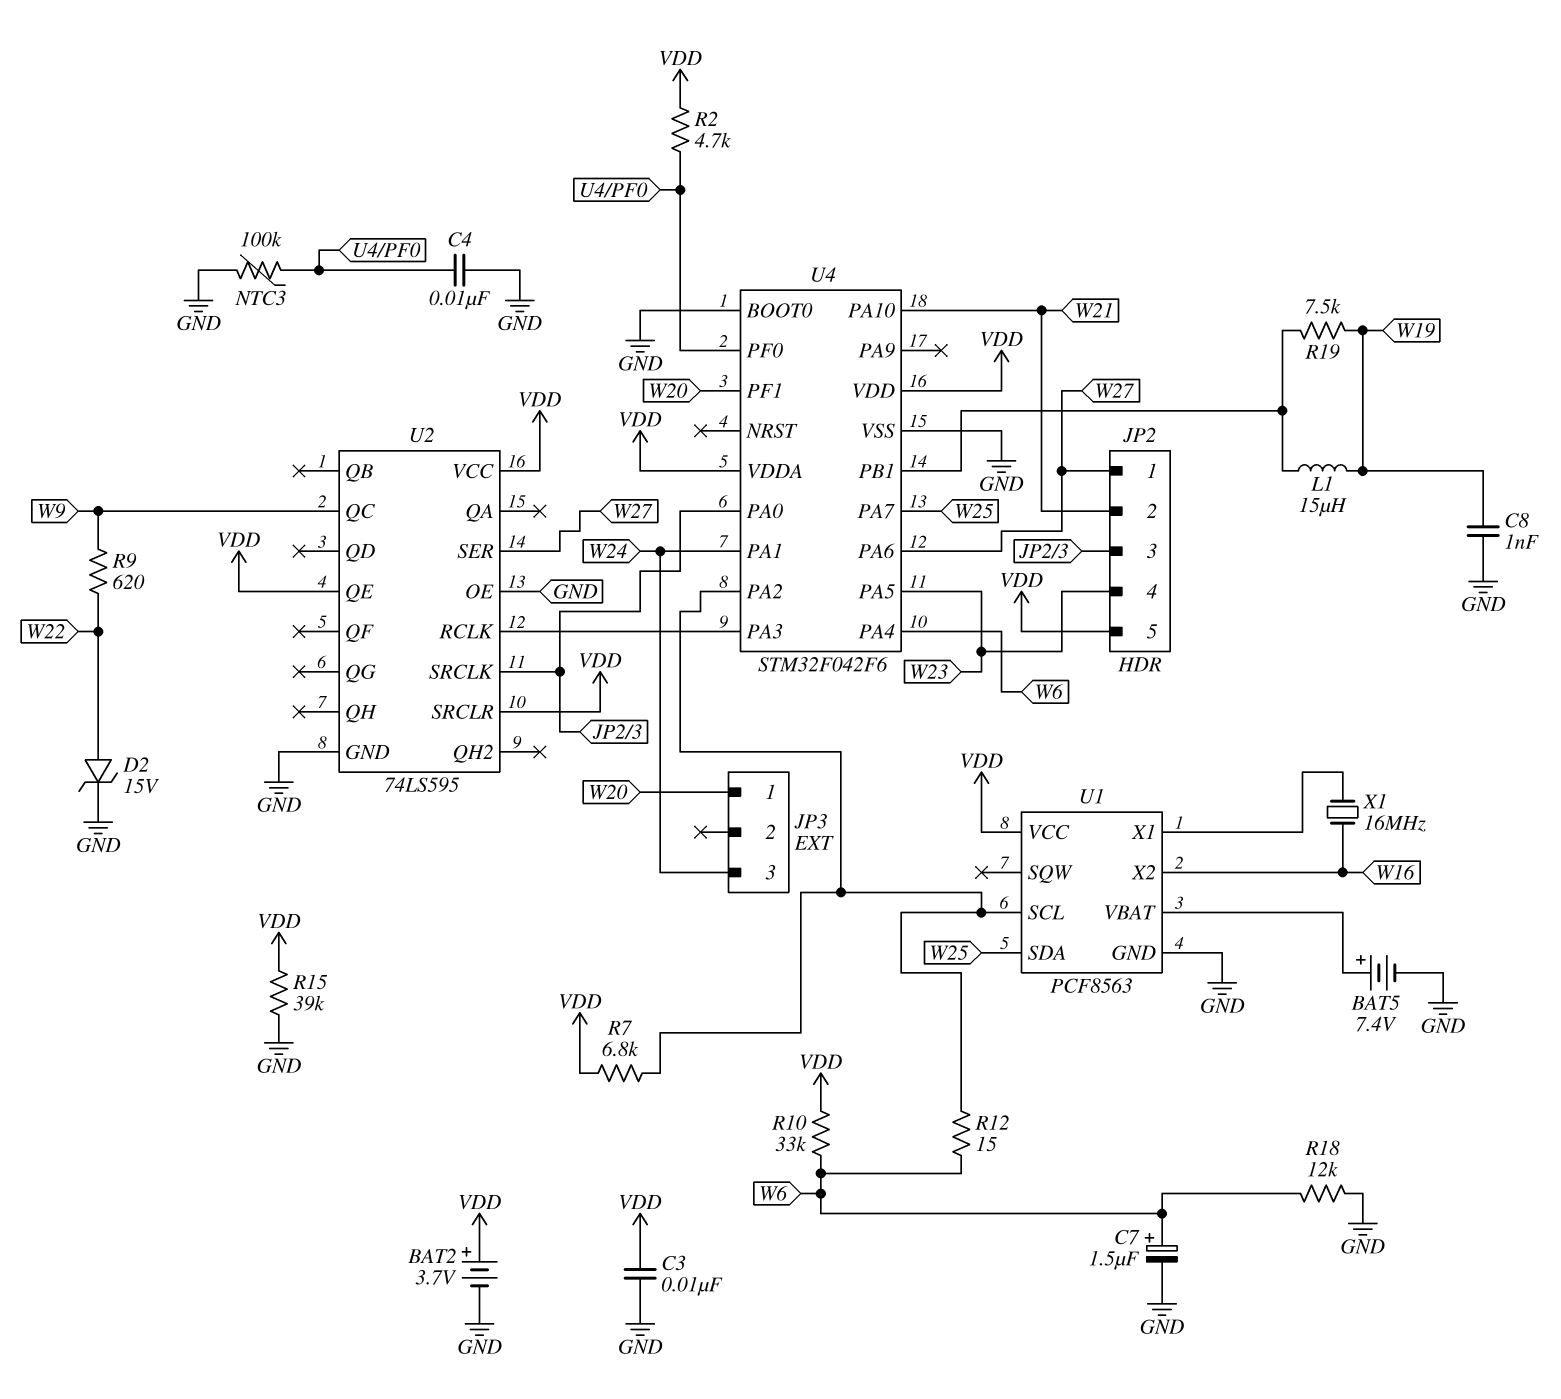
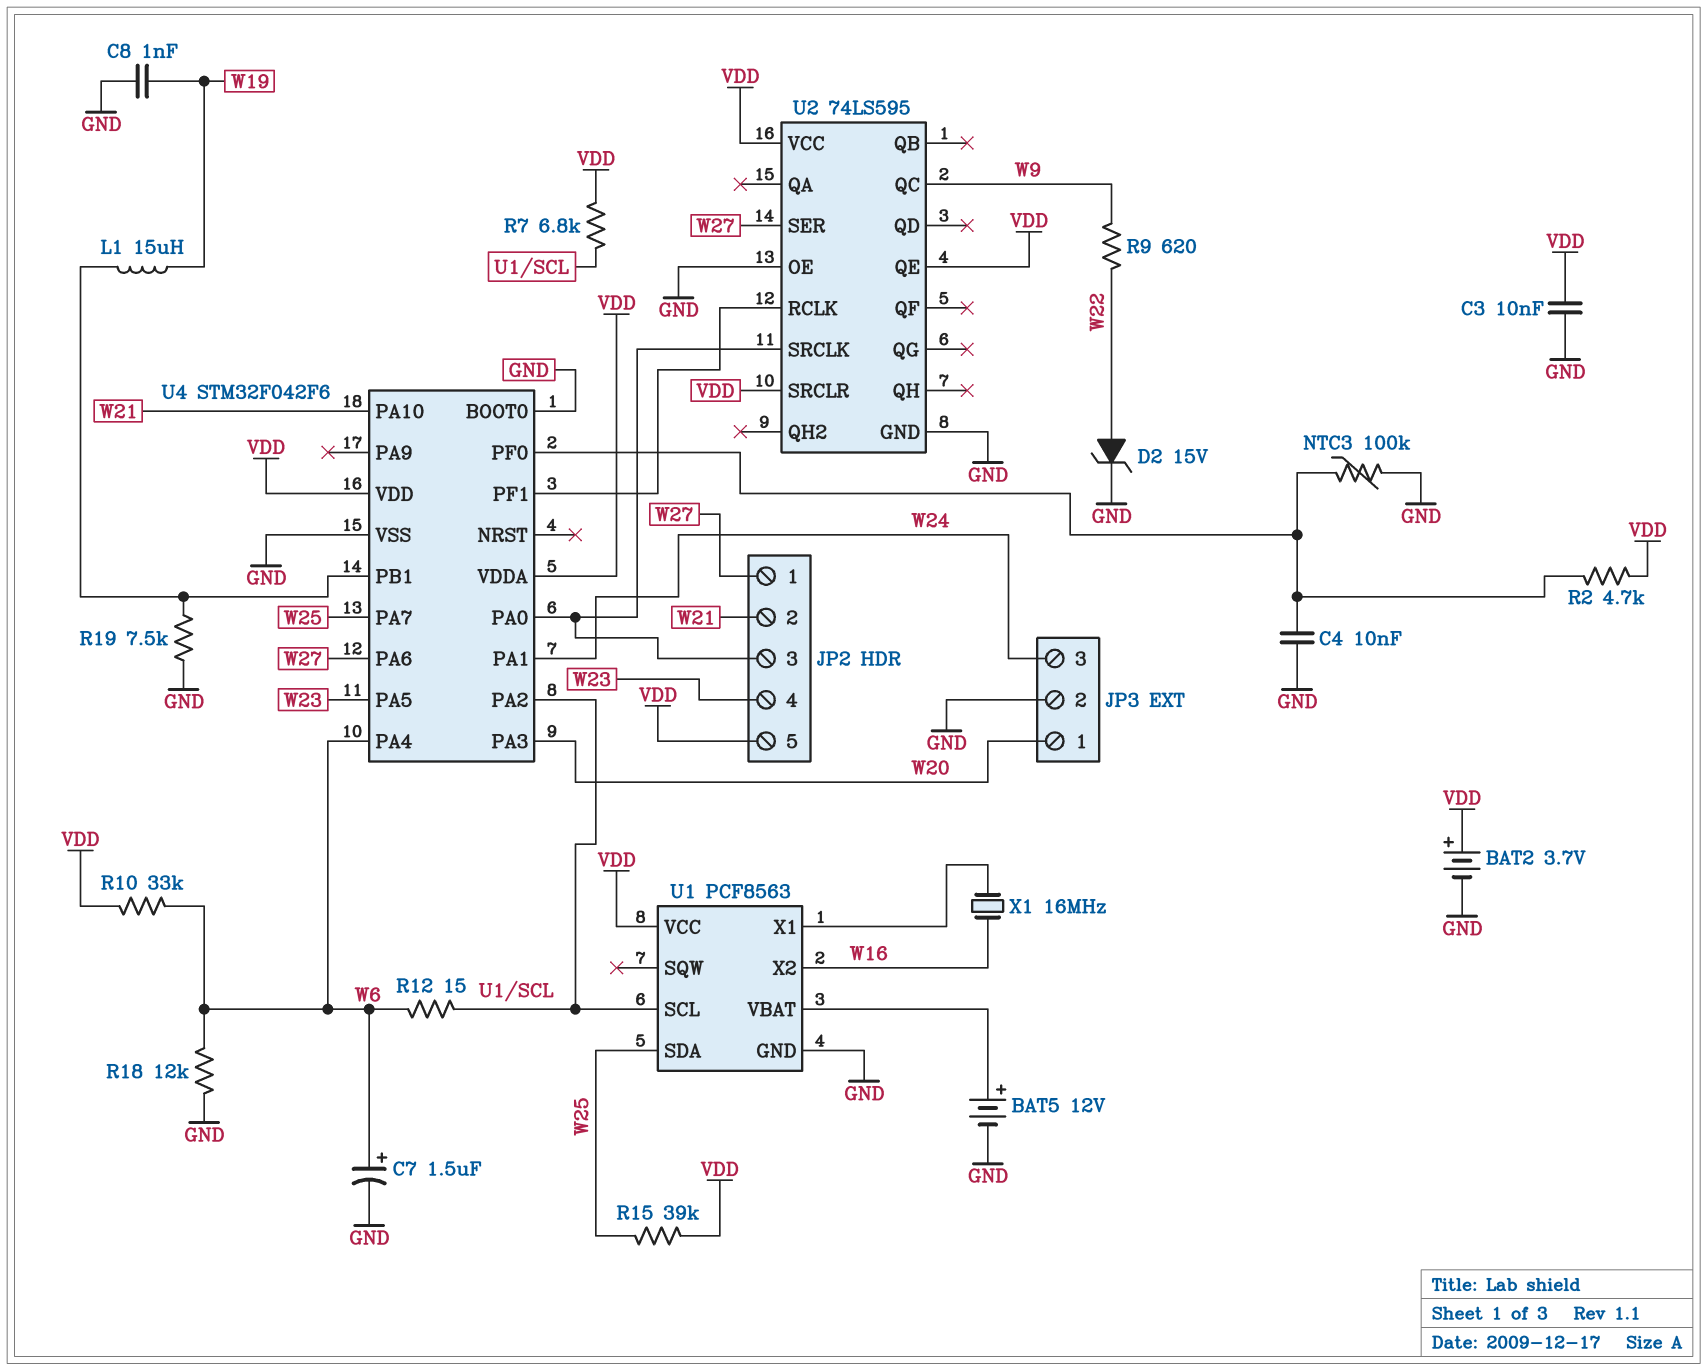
BAT5: 7.4V (plus U1/VBAT, minus GND) -> 12V (plus U1/VBAT, minus GND)
JP3 pin 2: none -> GND
R15: 39k (GND, VDD) -> 39k (VDD, W25)
R19: 7.5k (U4/PB1, W19) -> 7.5k (GND, U4/PB1)
U4 pin PA3: U2/RCLK -> W20
U4 pin PF1: W20 -> U2/RCLK

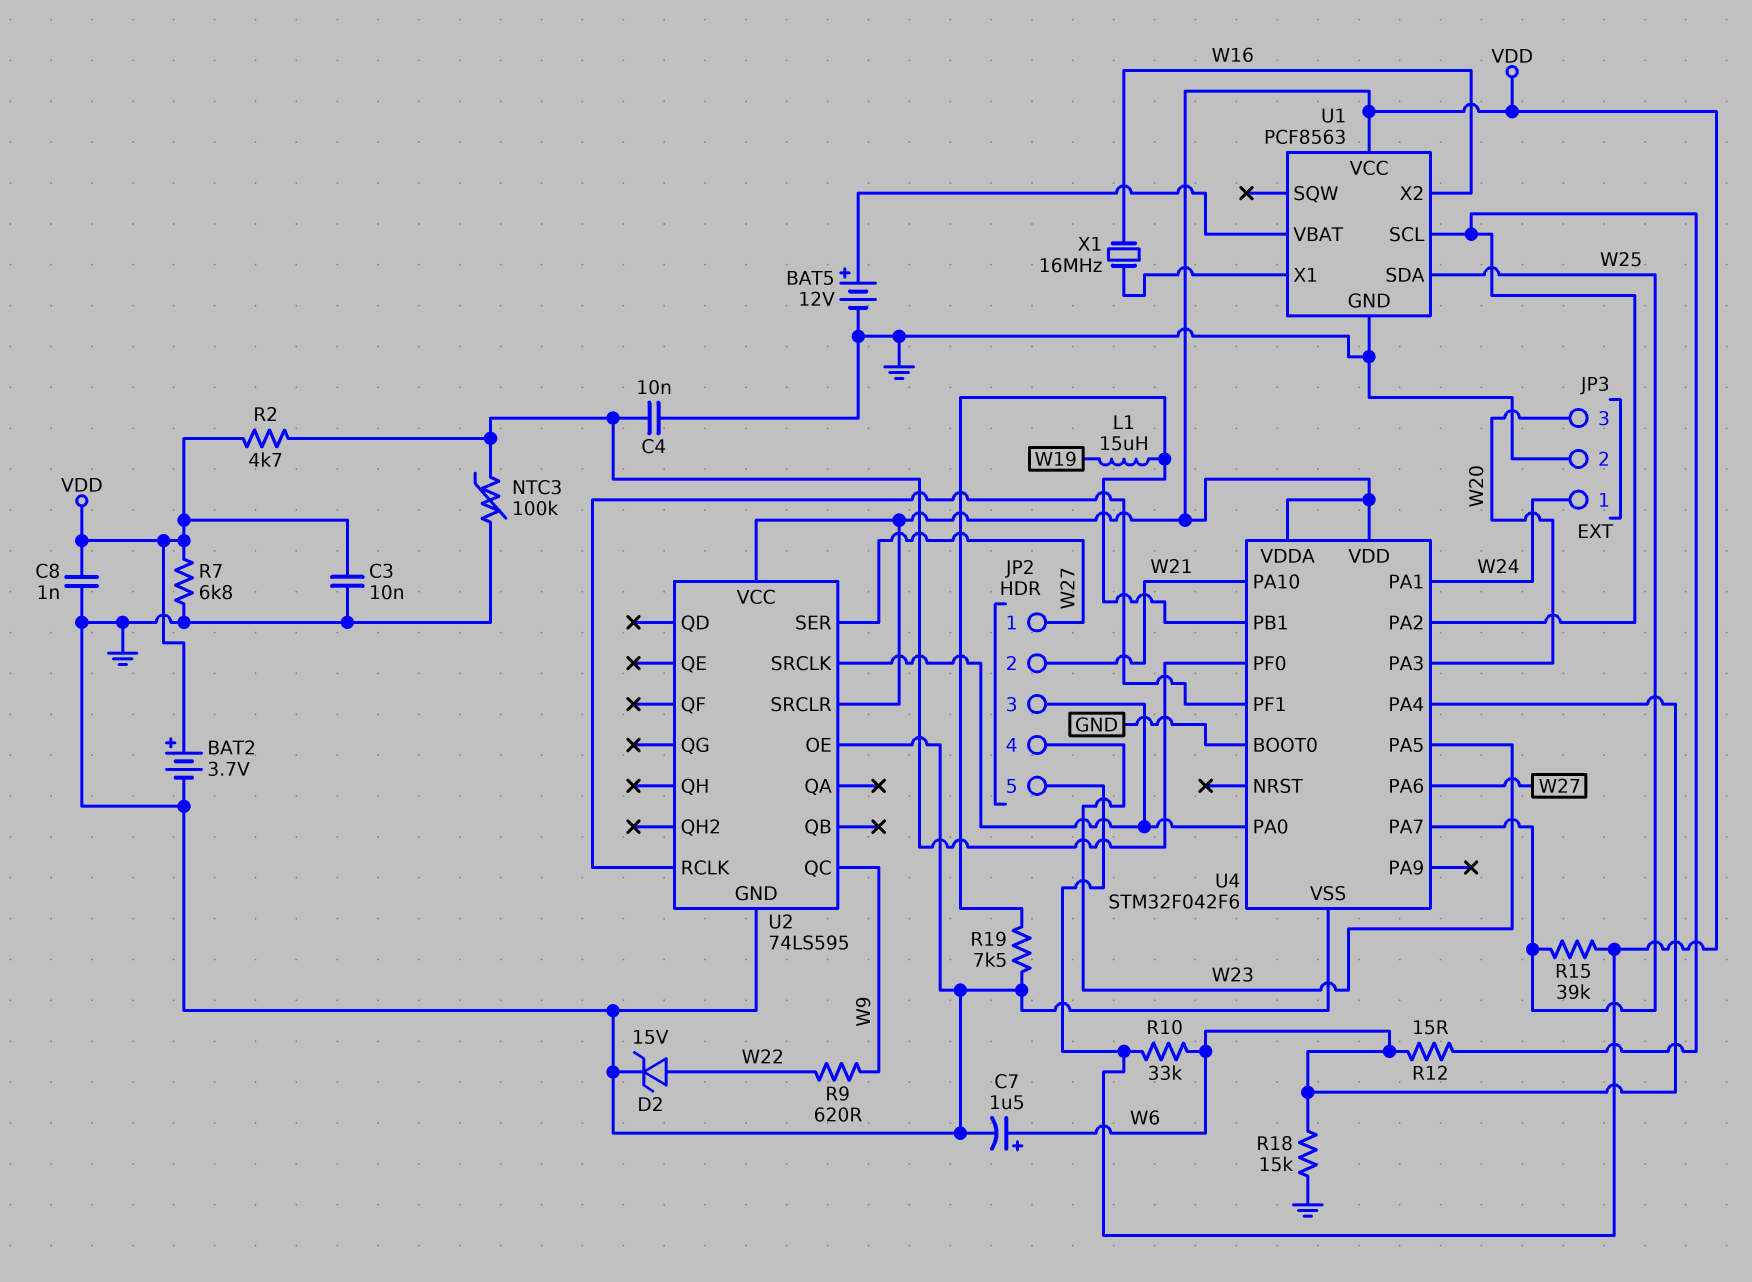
C8: 1nF (GND, W19) -> 1nF (GND, VDD)
JP3 pin 1: W20 -> W24
JP3 pin 3: W24 -> W20
R7: 6.8k (U1/SCL, VDD) -> 6.8k (GND, VDD)
R18: 12k (GND, W6) -> 15k (GND, W6)
U2 pin QE: VDD -> none

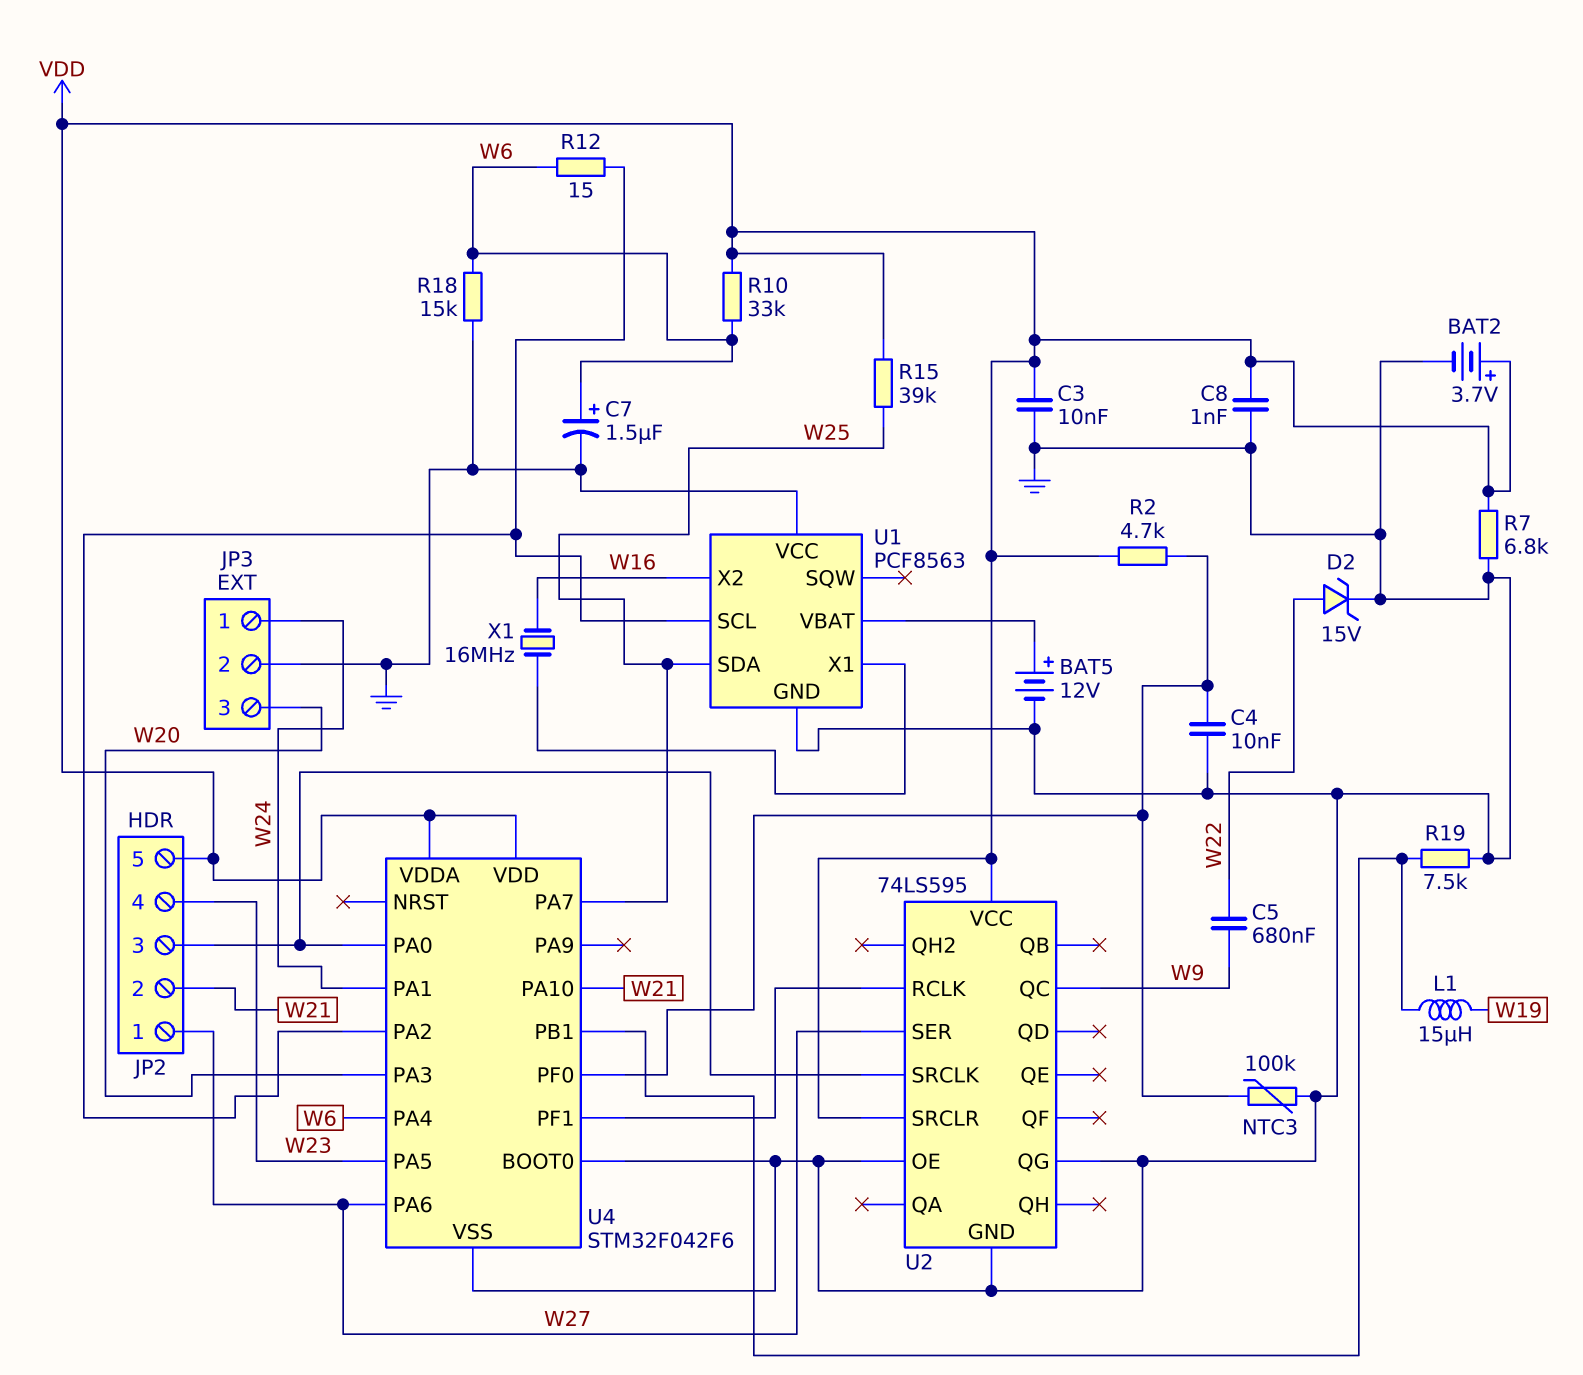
C5: none -> 680nF (W9, W22)
R9: 620 (W9, W22) -> none
U1 pin VCC: VDD -> GND
U2 pin QG: none -> GND

